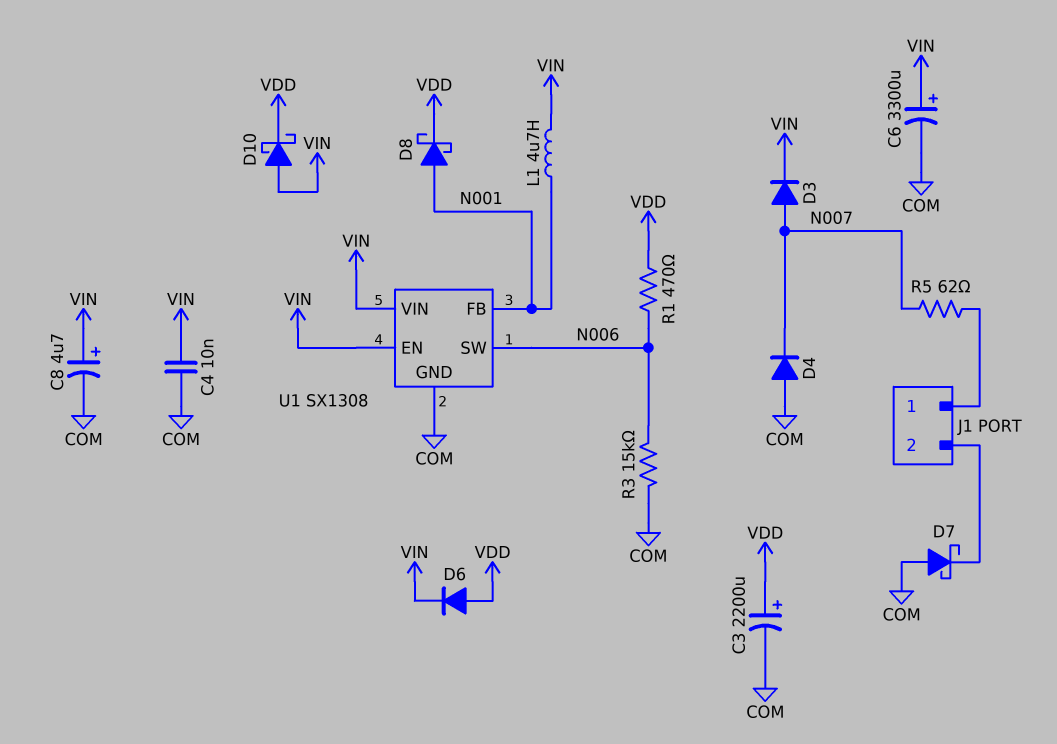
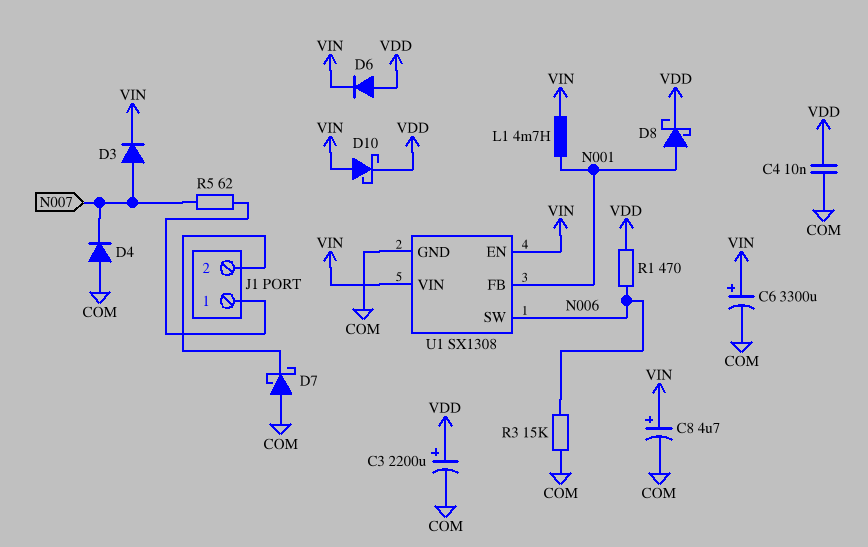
C4: 10nF (COM, VIN) -> 10nF (COM, VDD)
L1: 4.7uH (N001, VIN) -> 4.7mH (N001, VIN)

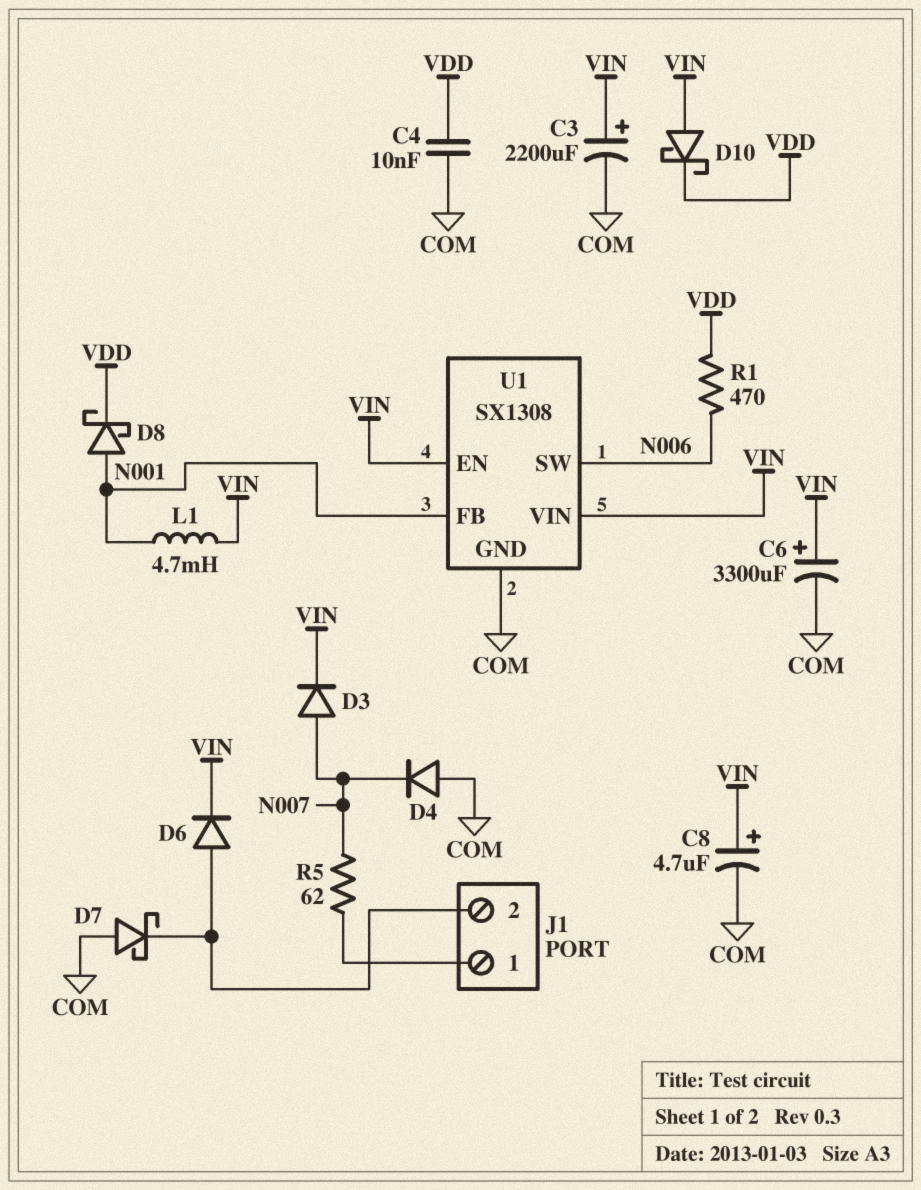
C3: 2200uF (plus VDD, minus COM) -> 2200uF (plus VIN, minus COM)
D6: diode (A VDD, K VIN) -> diode (A J1/2, K VIN)
R3: 15k (COM, N006) -> none

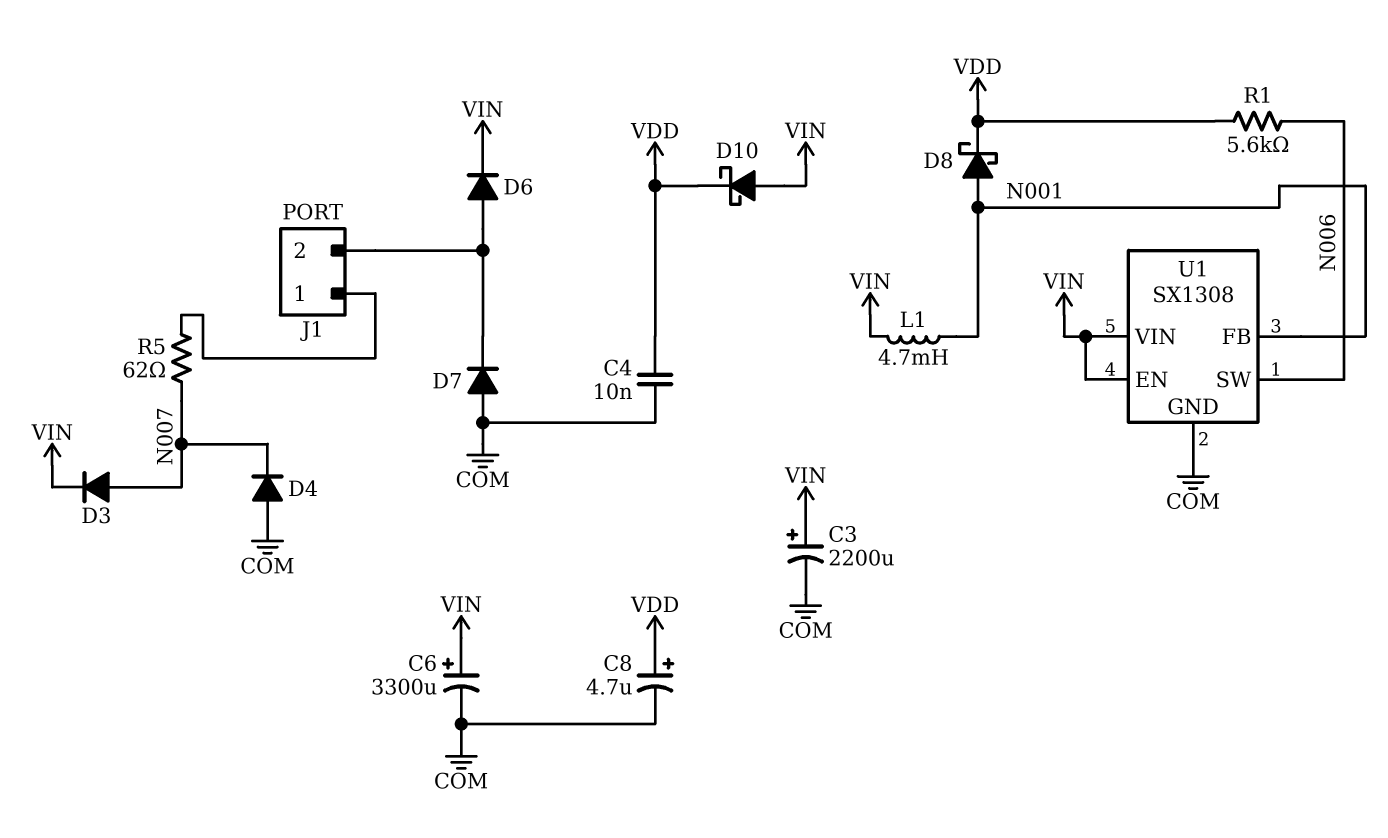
C8: 4.7uF (plus VIN, minus COM) -> 4.7uF (plus VDD, minus COM)
D7: schottky (A COM, K J1/2) -> diode (A COM, K J1/2)
R1: 470 (N006, VDD) -> 5.6k (N006, VDD)

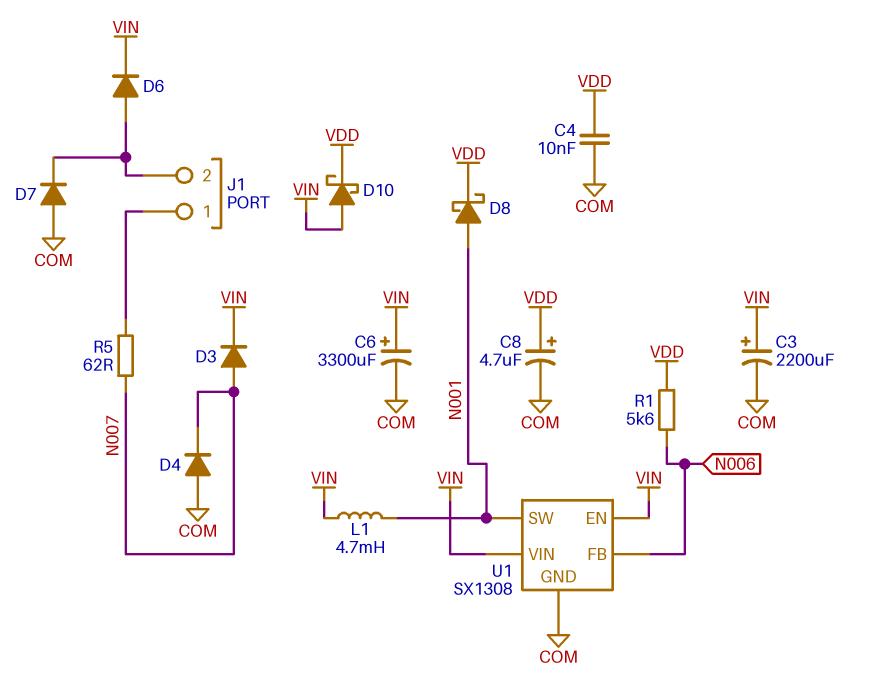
U1 pin FB: N001 -> N006
U1 pin SW: N006 -> N001

